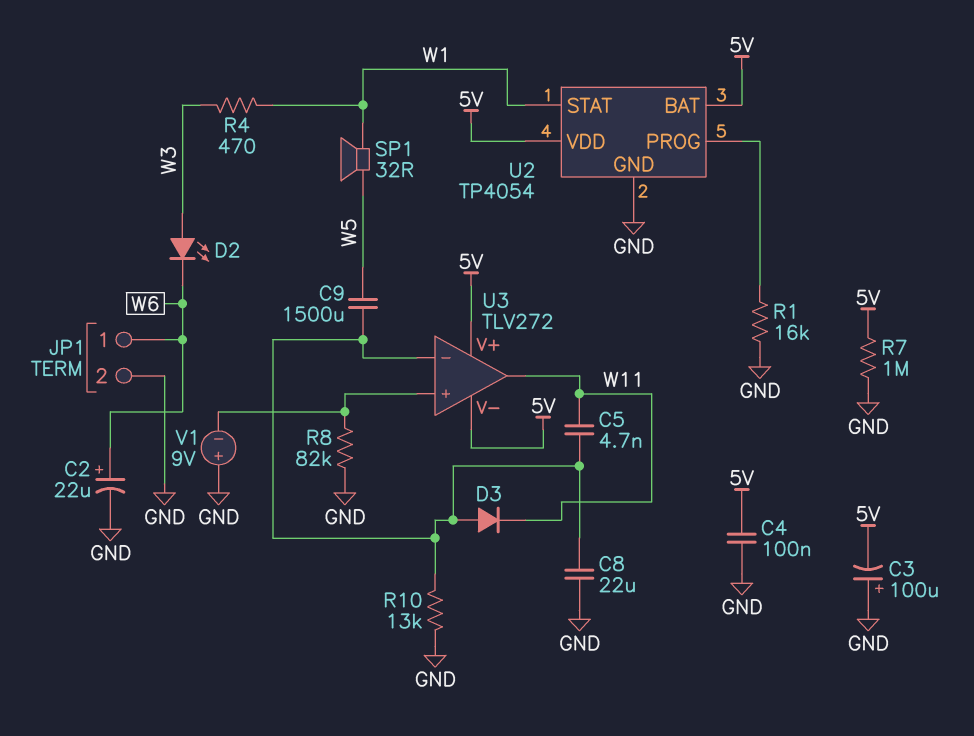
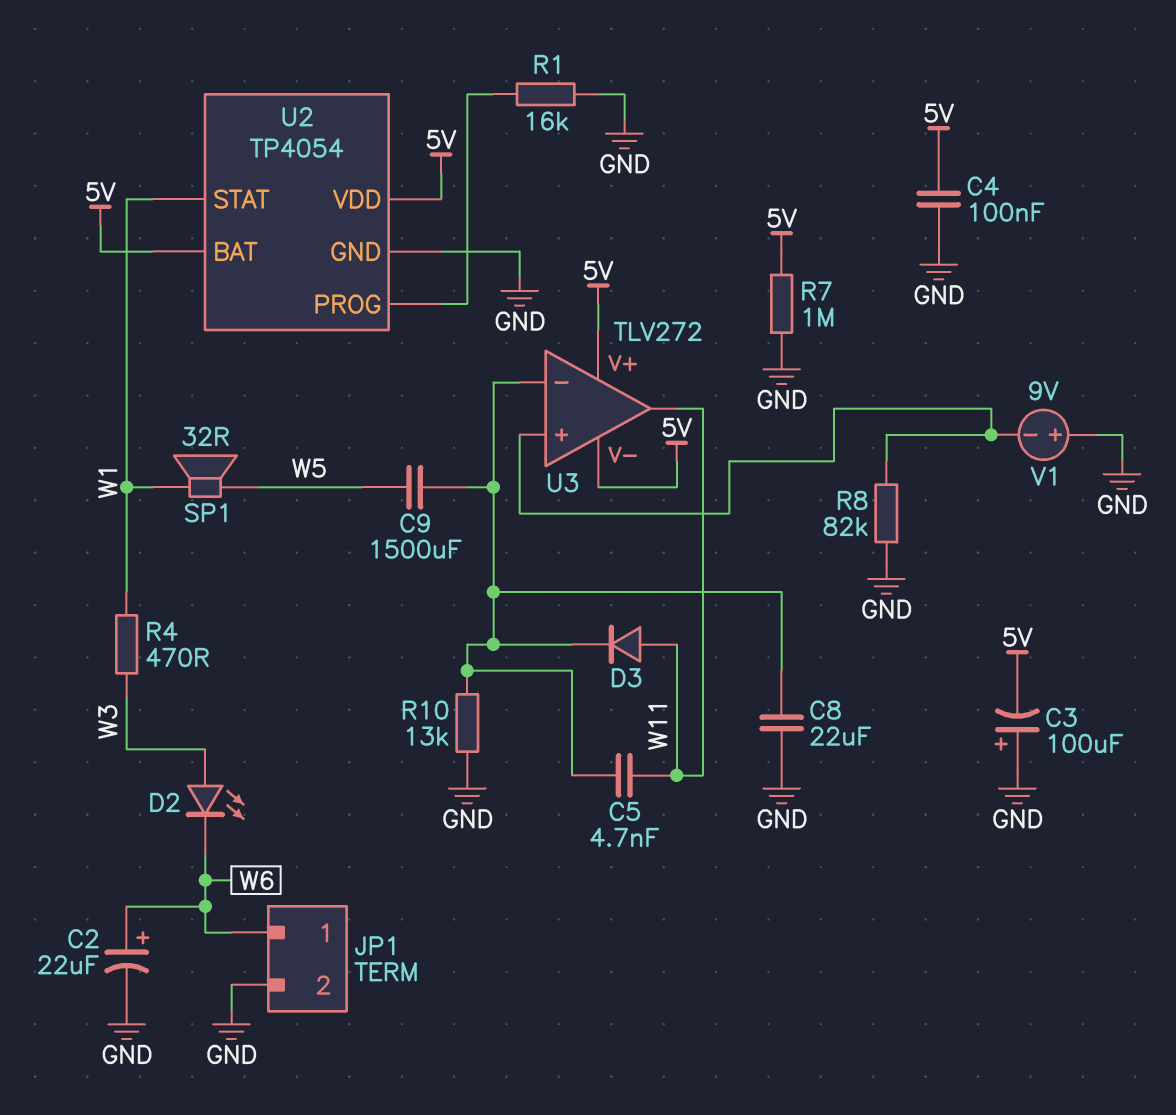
D3: diode (A U3/in-, K W11) -> diode (A W11, K U3/in-)

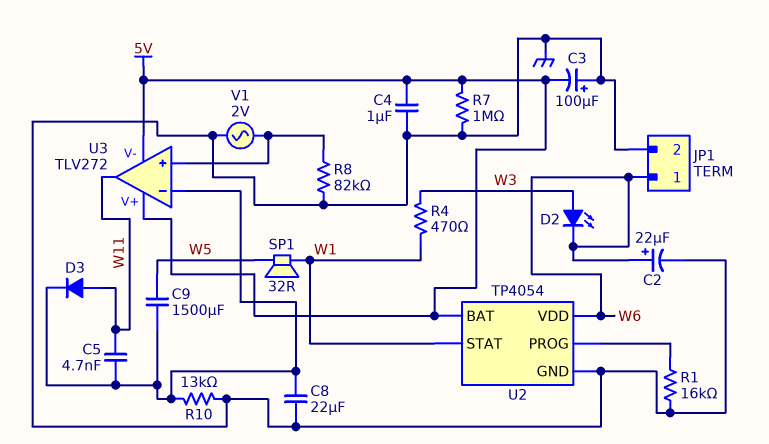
C4: 100nF (5V, GND) -> 1uF (5V, GND)
U2 pin VDD: 5V -> W6
V1: 9V (plus GND, minus U3/in+) -> AC 2V (GND, U3/in+)

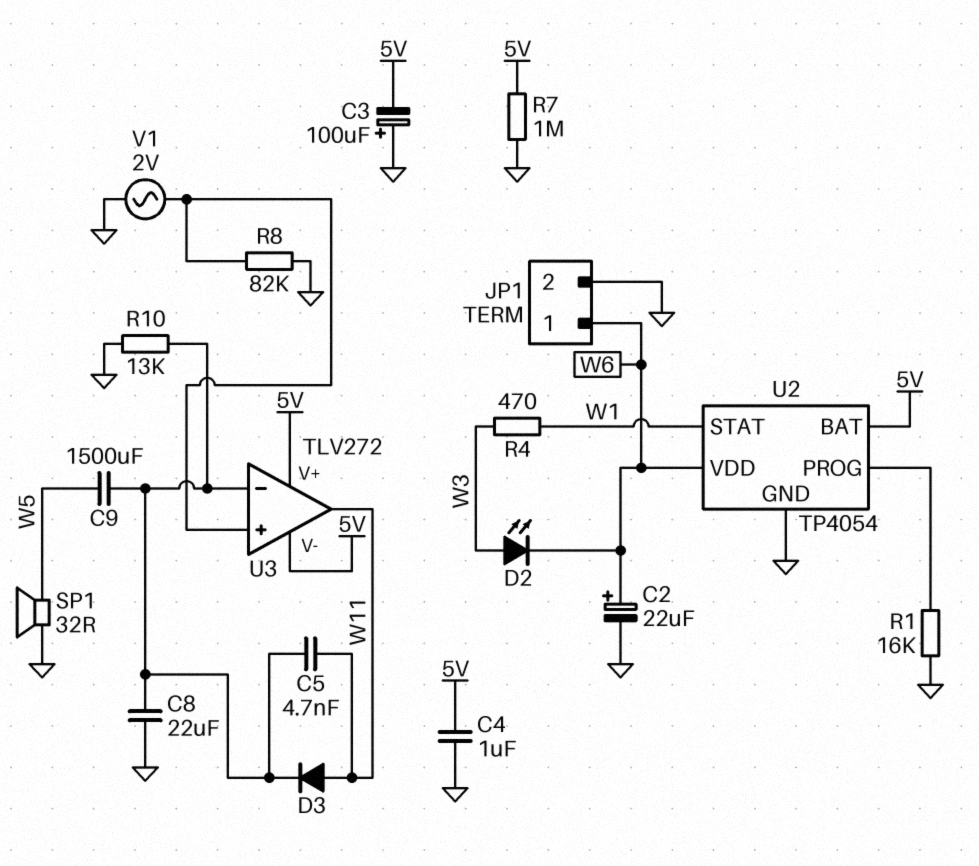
SP1: speaker 32R (W1, W5) -> speaker 32R (GND, W5)

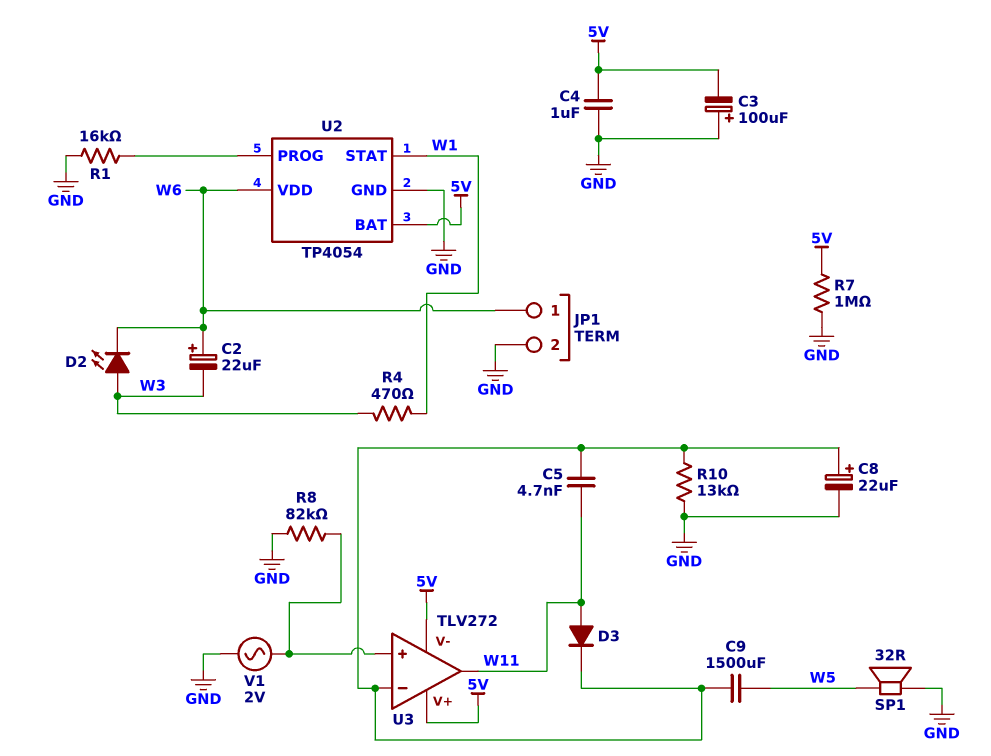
C2: 22uF (plus W6, minus GND) -> 22uF (plus W6, minus W3)
C8: 22uF (GND, U3/in-) -> 22uF (plus U3/in-, minus GND)

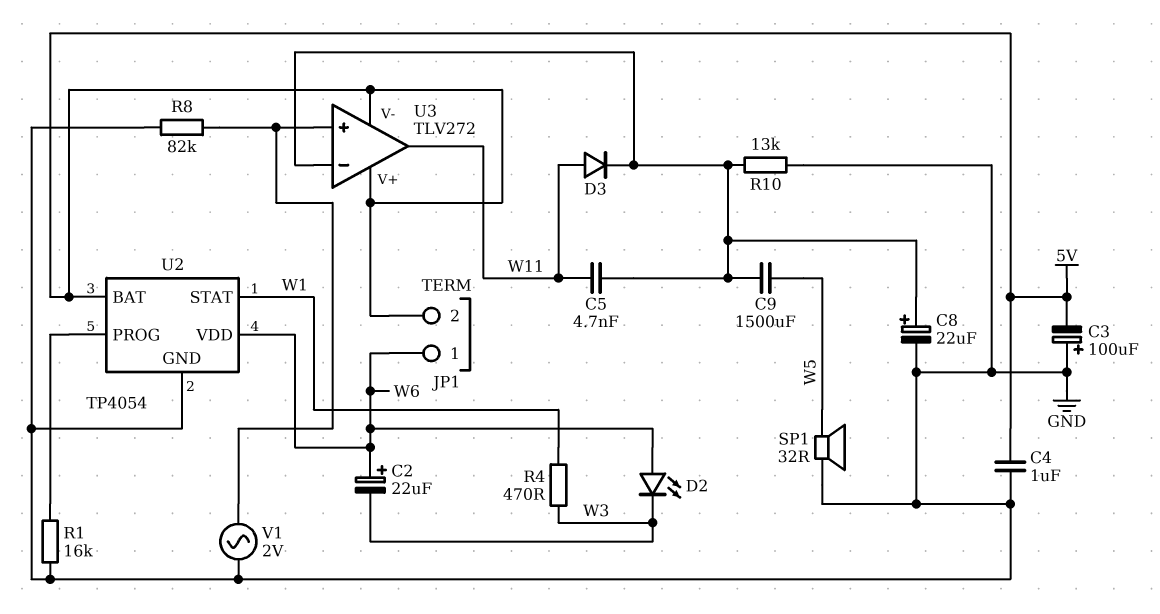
D2: LED (A W3, K W6) -> LED (A W6, K W3)
JP1 pin 2: GND -> 5V
R7: 1M (5V, GND) -> none

